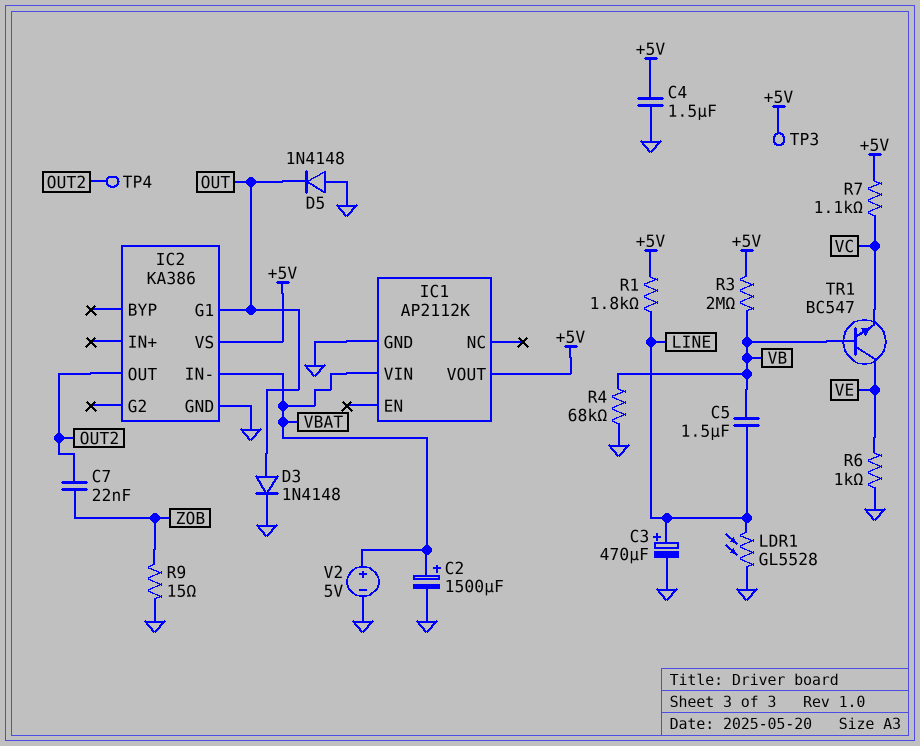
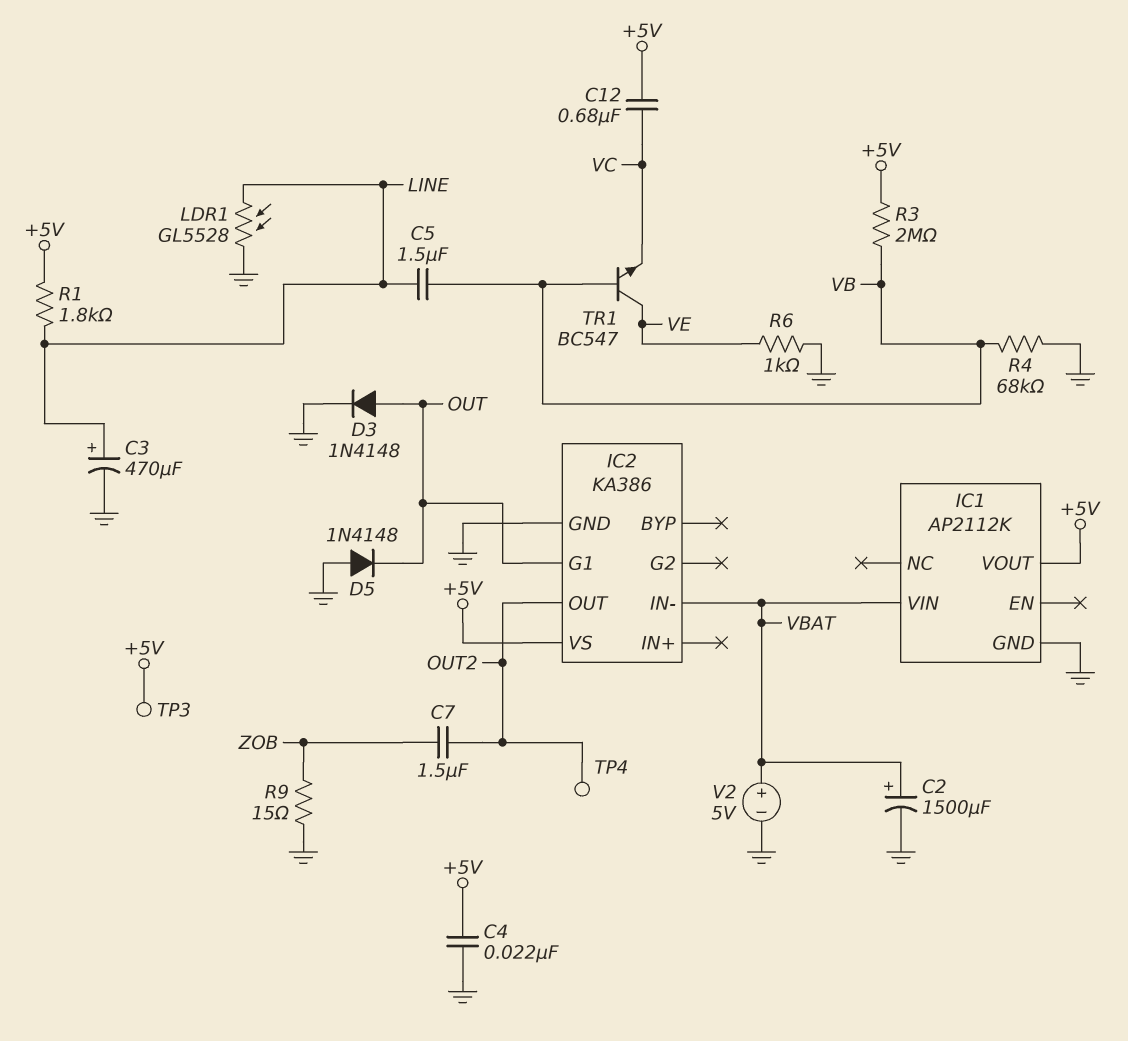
C4: 1.5uF (+5V, GND) -> 22nF (+5V, GND)
C7: 22nF (OUT2, ZOB) -> 1.5uF (OUT2, ZOB)
C12: none -> 680nF (+5V, VC)
R7: 1.1k (+5V, VC) -> none

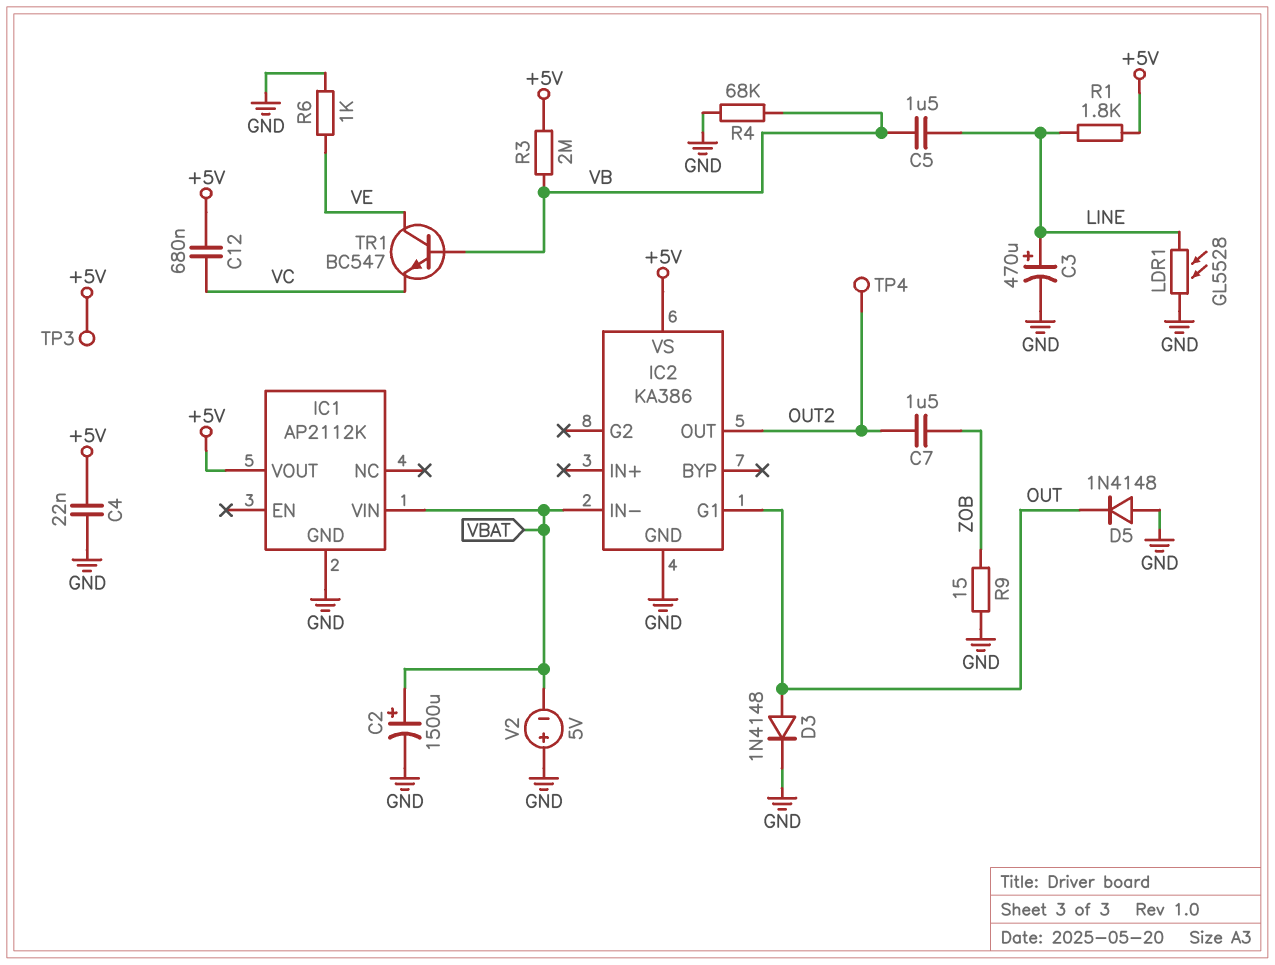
V2: 5V (plus VBAT, minus GND) -> 5V (plus GND, minus VBAT)

